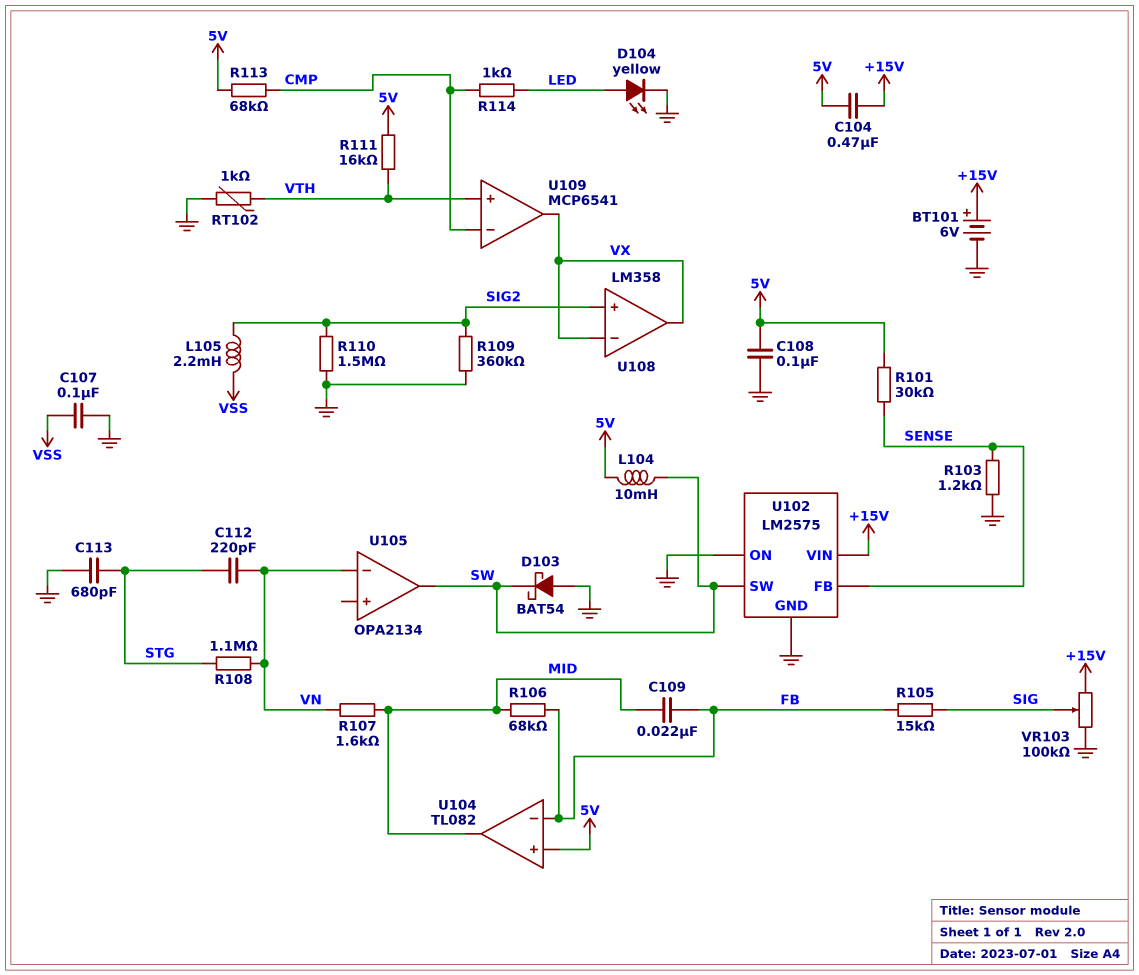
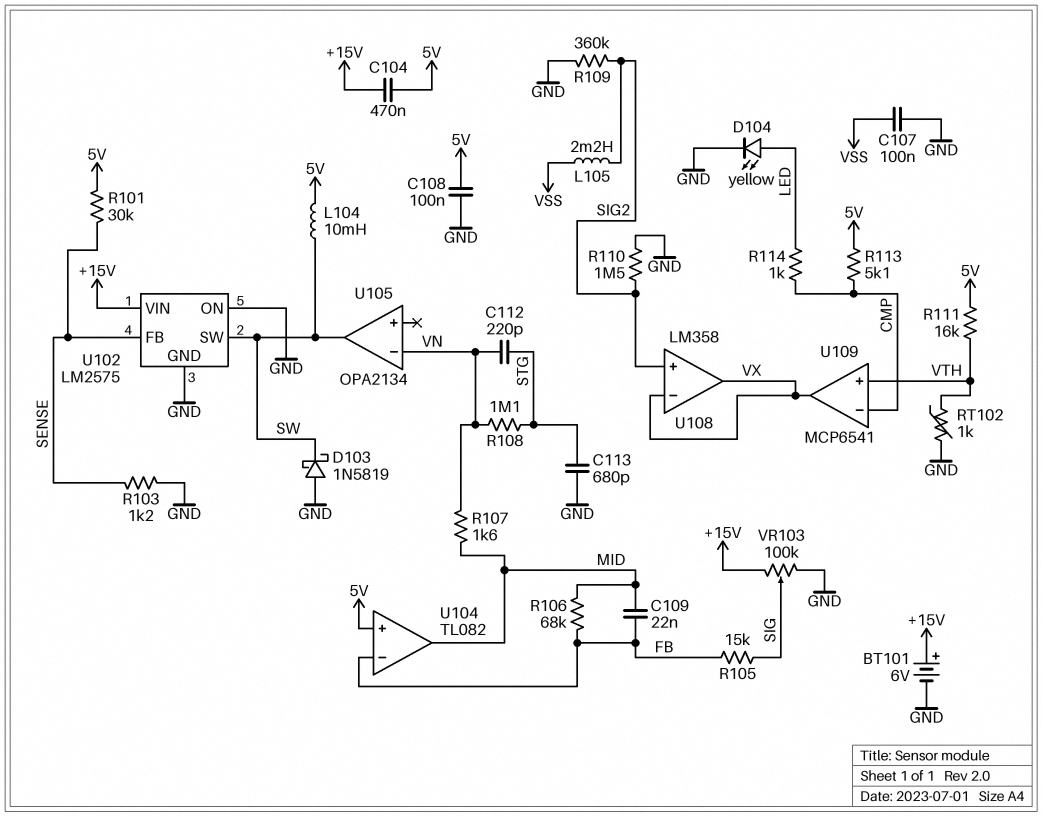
D103: schottky BAT54 (A GND, K SW) -> schottky 1N5819 (A GND, K SW)
R113: 68k (5V, CMP) -> 5.1k (5V, CMP)

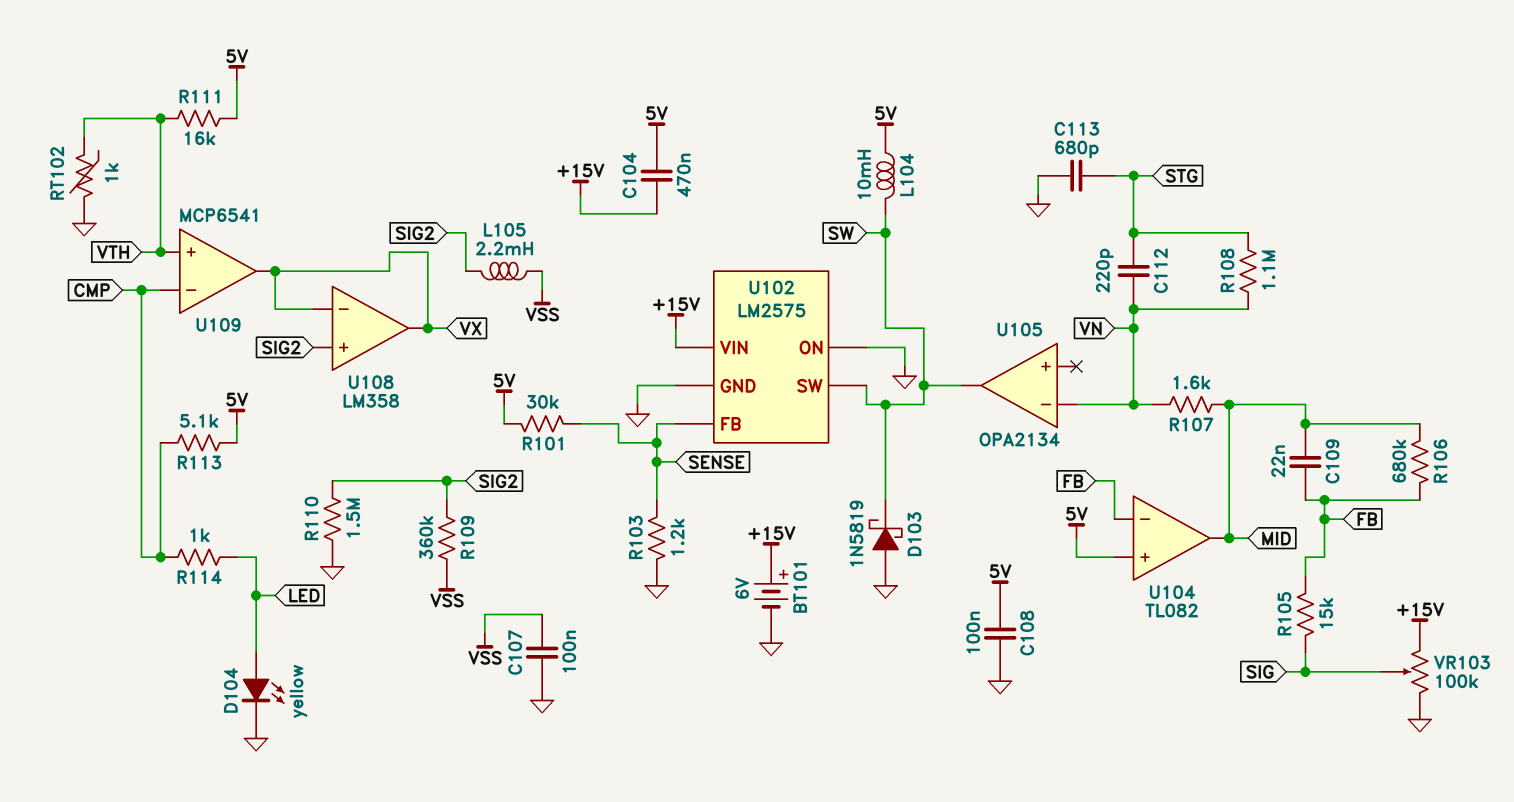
R106: 68k (FB, MID) -> 680k (FB, MID)
R109: 360k (GND, SIG2) -> 360k (SIG2, VSS)

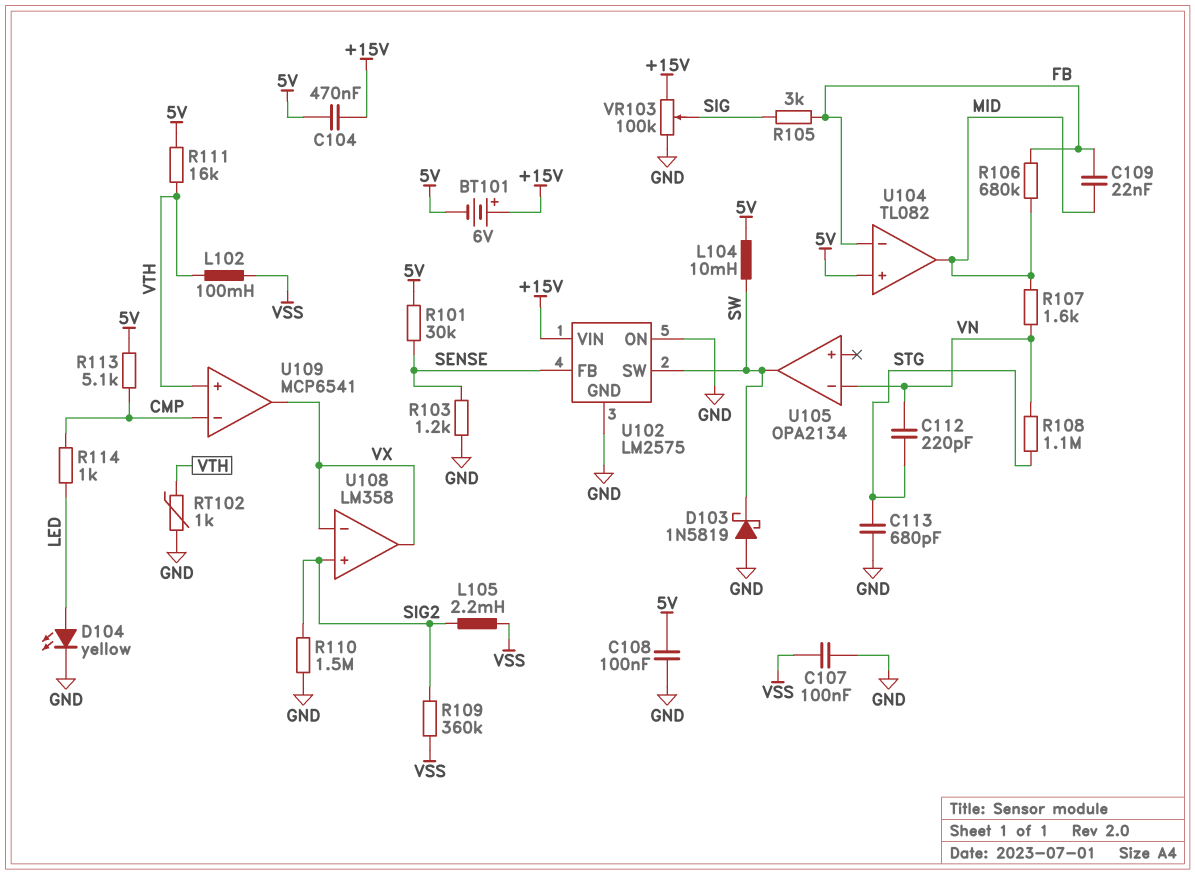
BT101: 6V (plus +15V, minus GND) -> 6V (plus +15V, minus 5V)
L102: none -> 100mH (VSS, VTH)
R105: 15k (FB, SIG) -> 3k (FB, SIG)

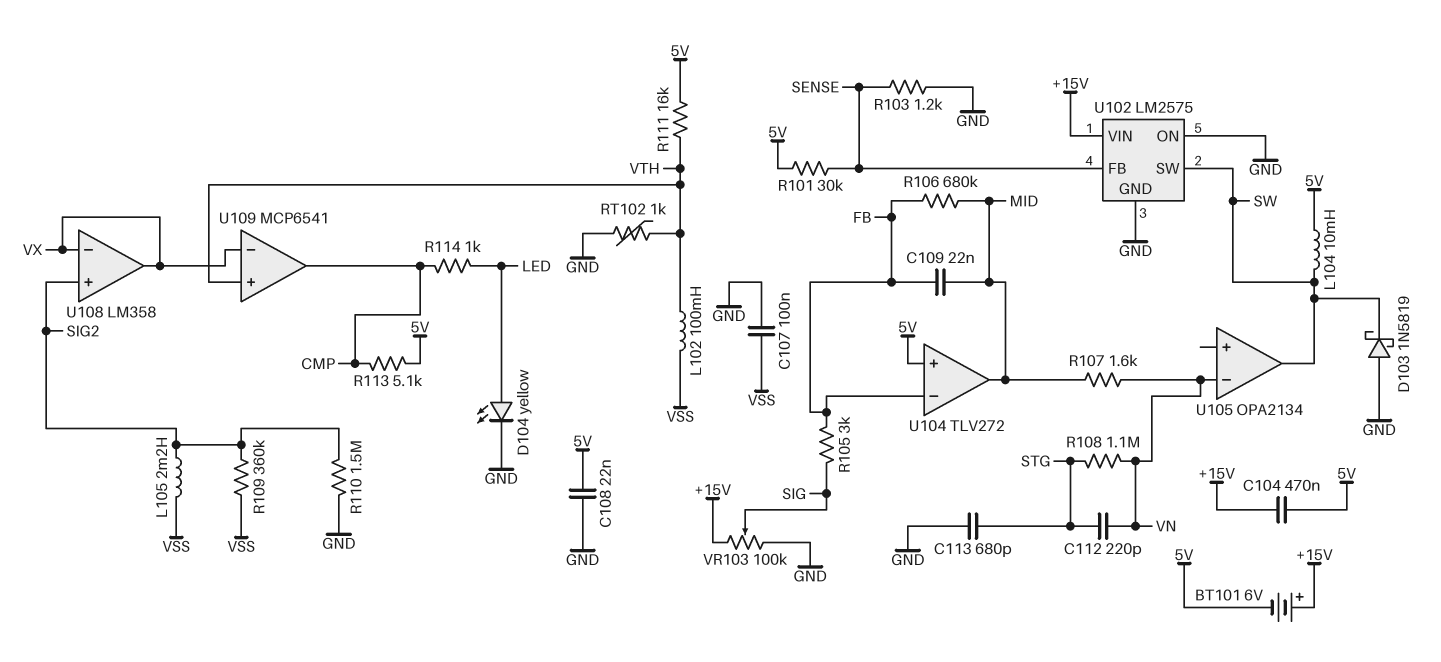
C108: 100nF (5V, GND) -> 22nF (5V, GND)
U104: TL082 -> TLV272
U109 pin in-: CMP -> VX
U109 pin out: VX -> CMP

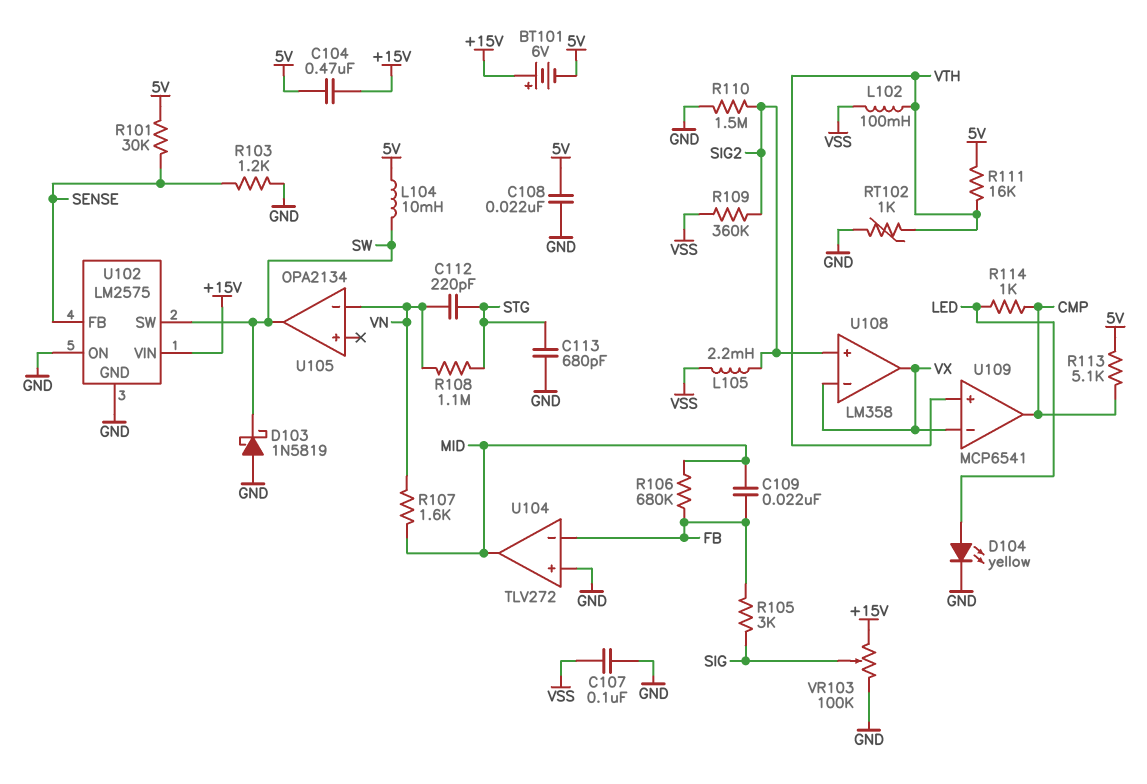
U104 pin in+: 5V -> GND

